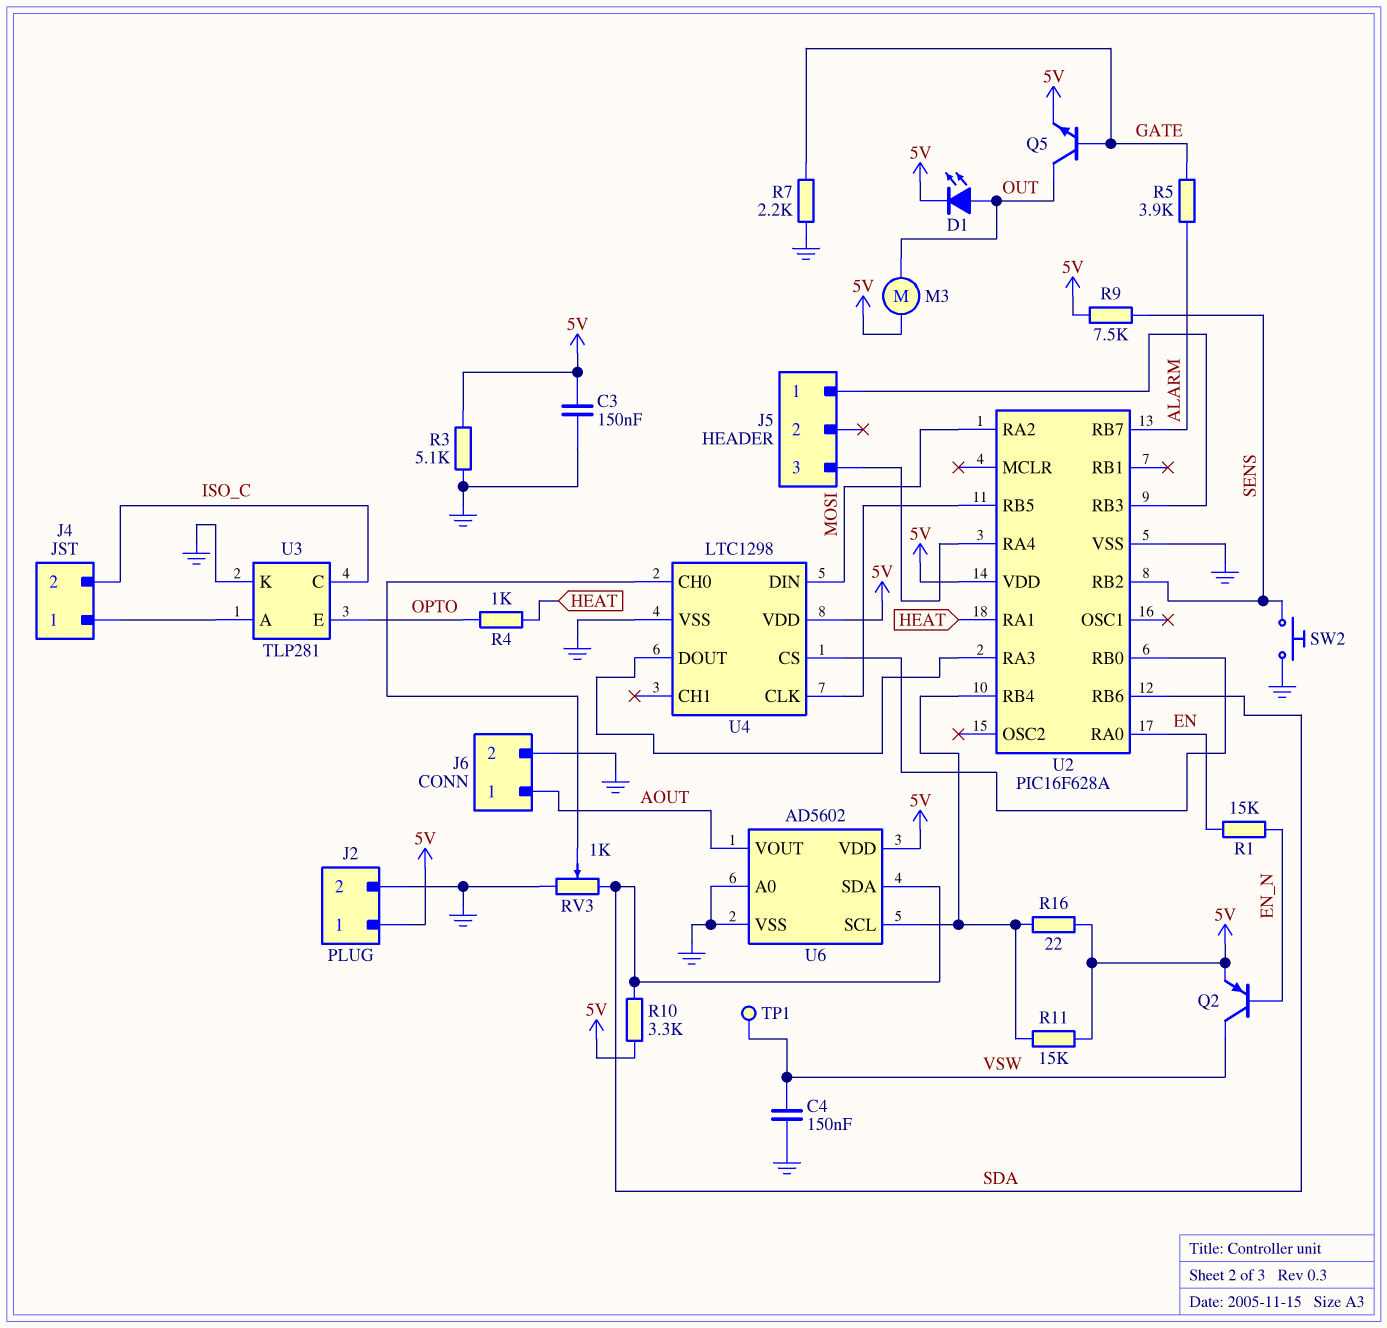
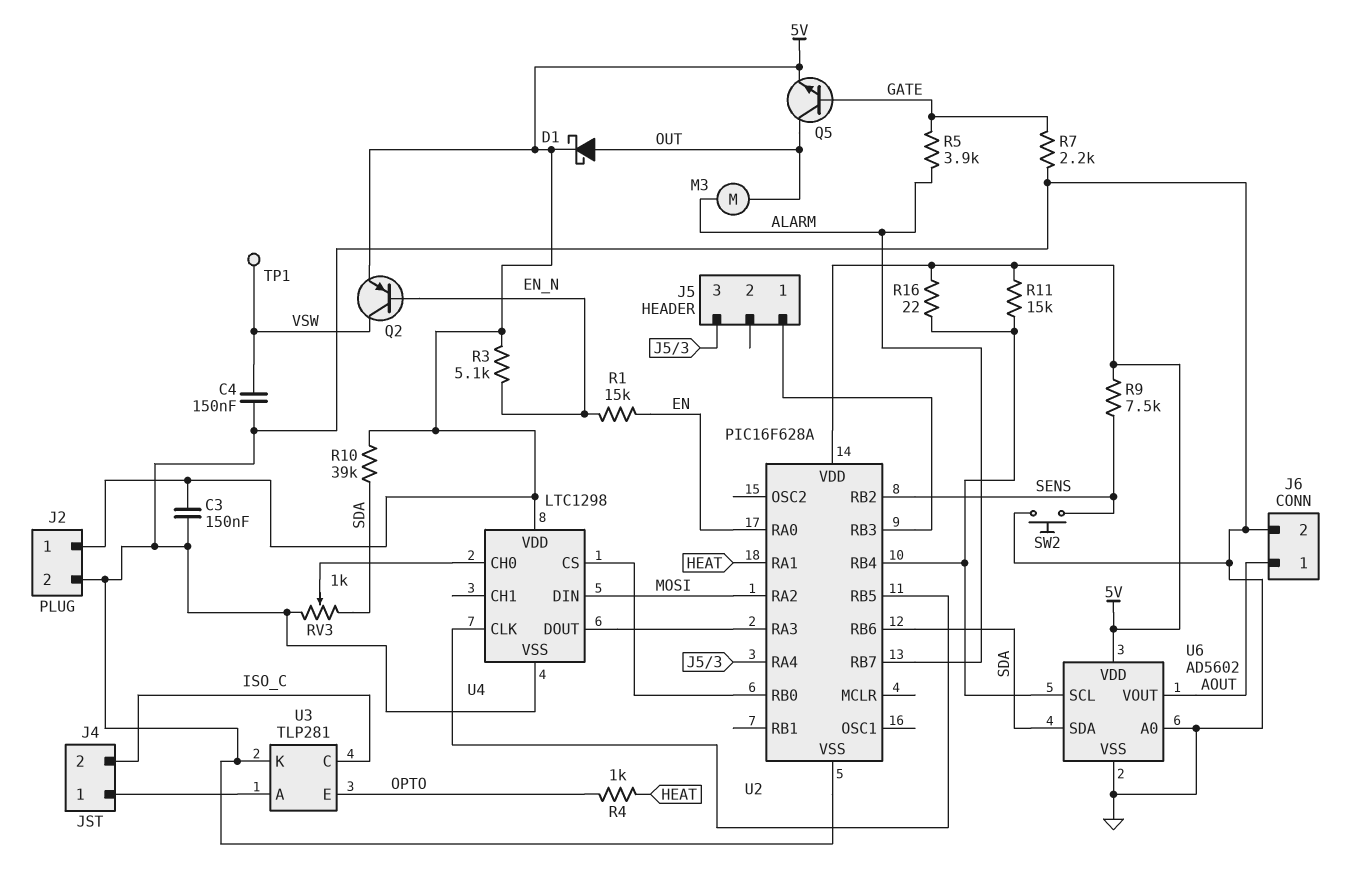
D1: LED (A OUT, K 5V) -> schottky (A OUT, K 5V)
M3: motor (5V, OUT) -> motor (ALARM, OUT)
R3: 5.1k (5V, GND) -> 5.1k (5V, EN_N)
R10: 3.3k (5V, SDA) -> 39k (5V, SDA)

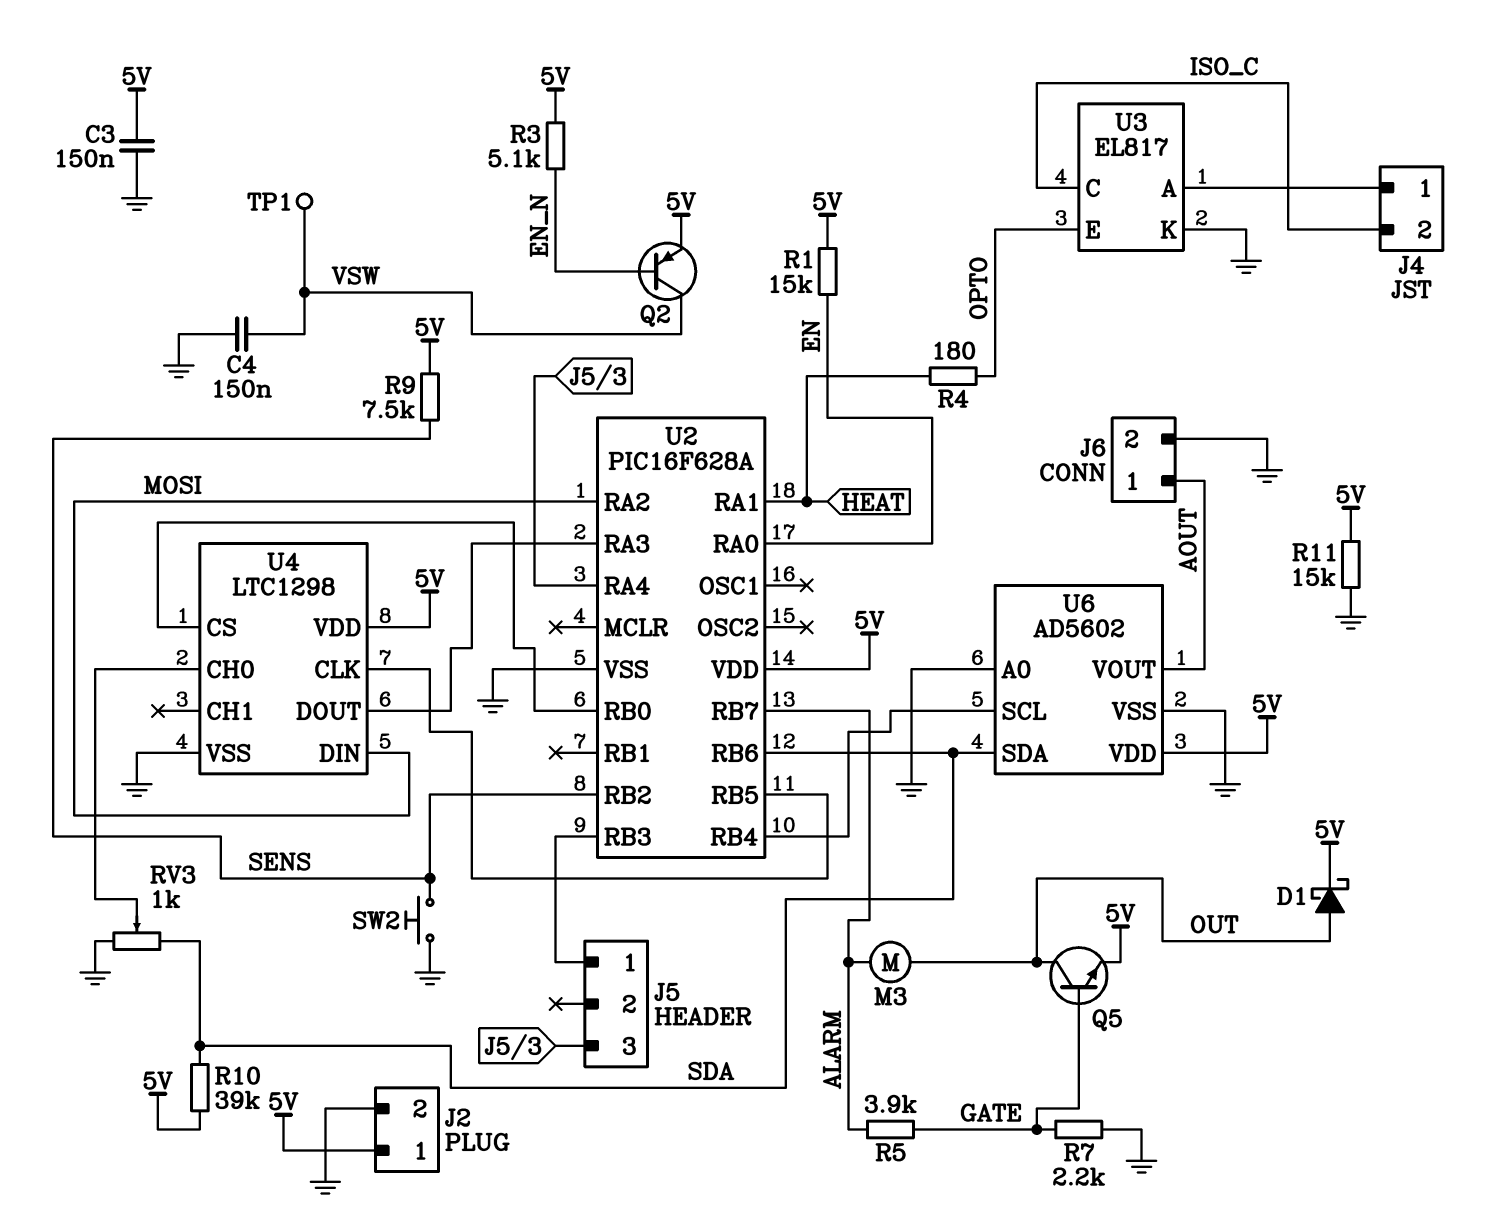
R1: 15k (EN, EN_N) -> 15k (5V, EN)
R4: 1k (HEAT, OPTO) -> 180 (HEAT, OPTO)
R11: 15k (5V, U2/RB4) -> 15k (5V, GND)
R16: 22 (5V, U2/RB4) -> none
U3: TLP281 -> EL817

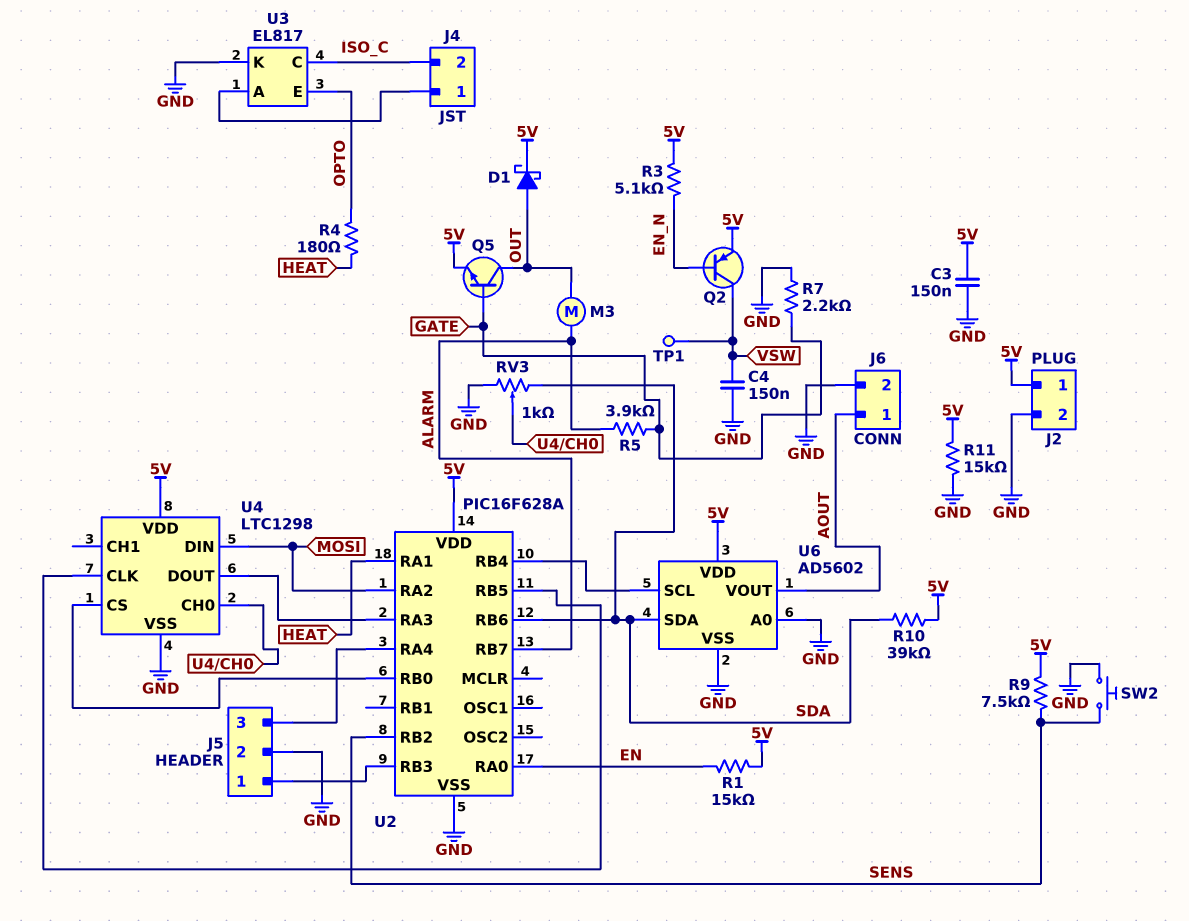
J5 pin 2: none -> GND

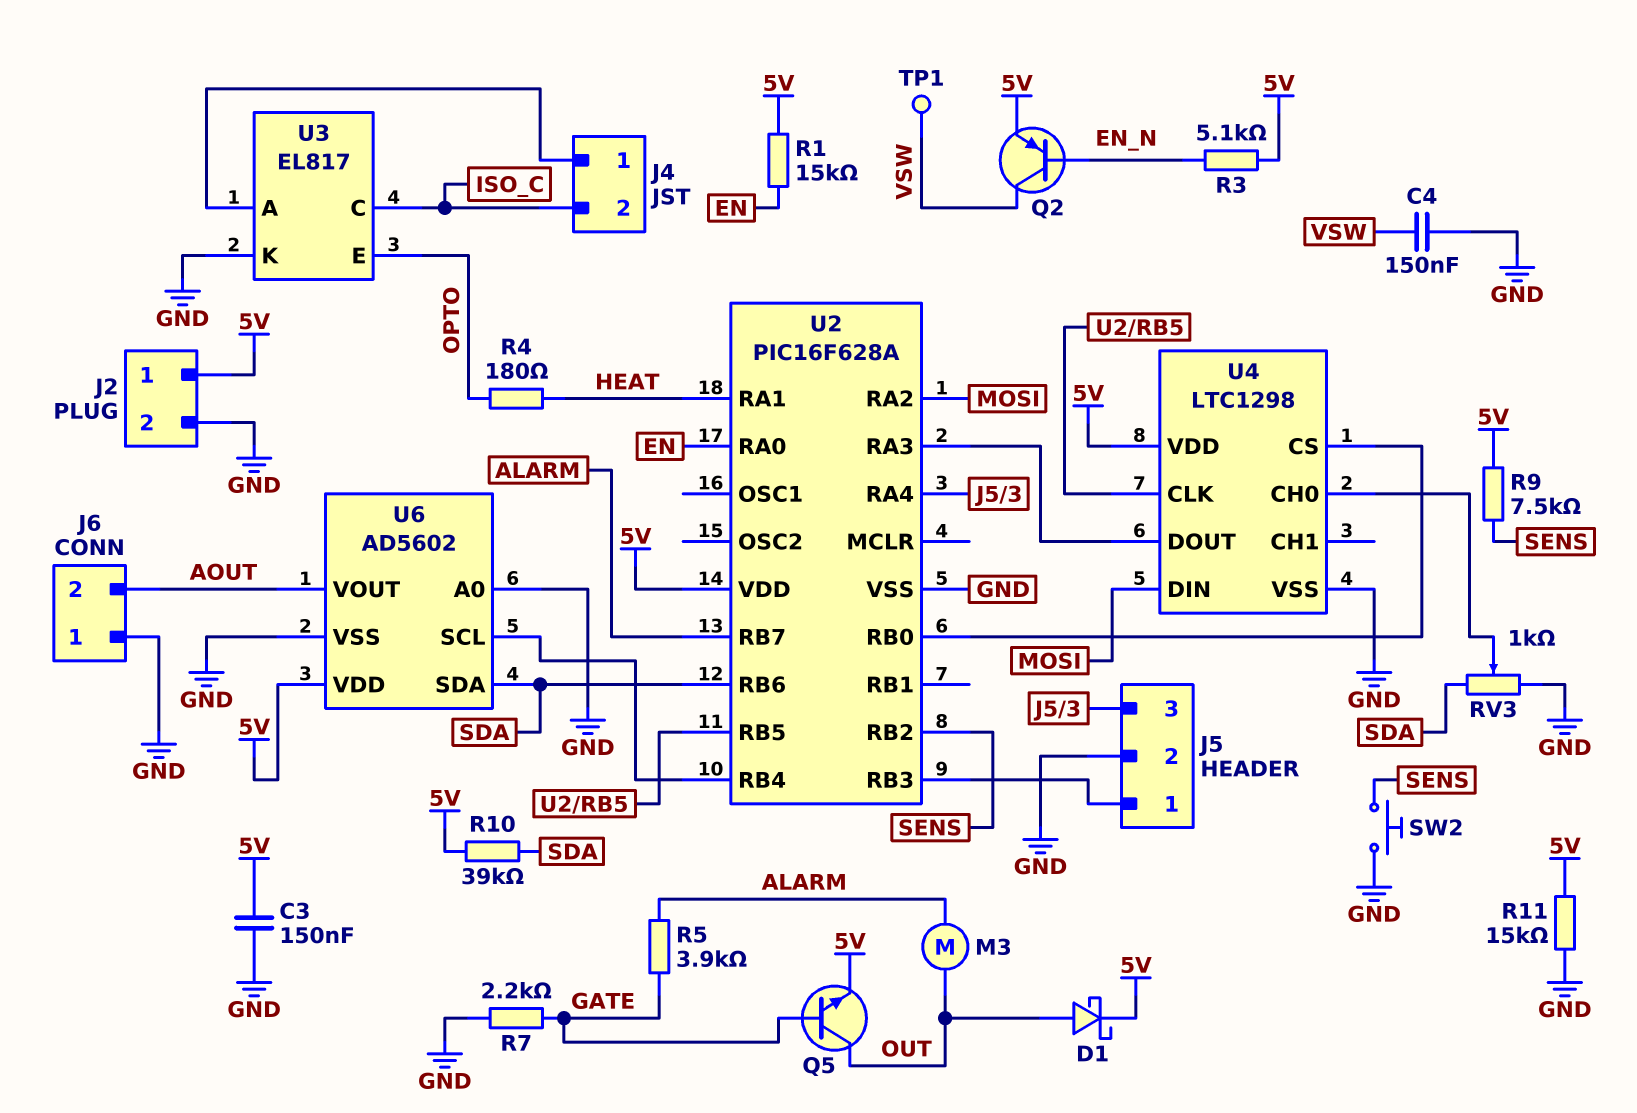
J6 pin 1: AOUT -> GND
J6 pin 2: GND -> AOUT

